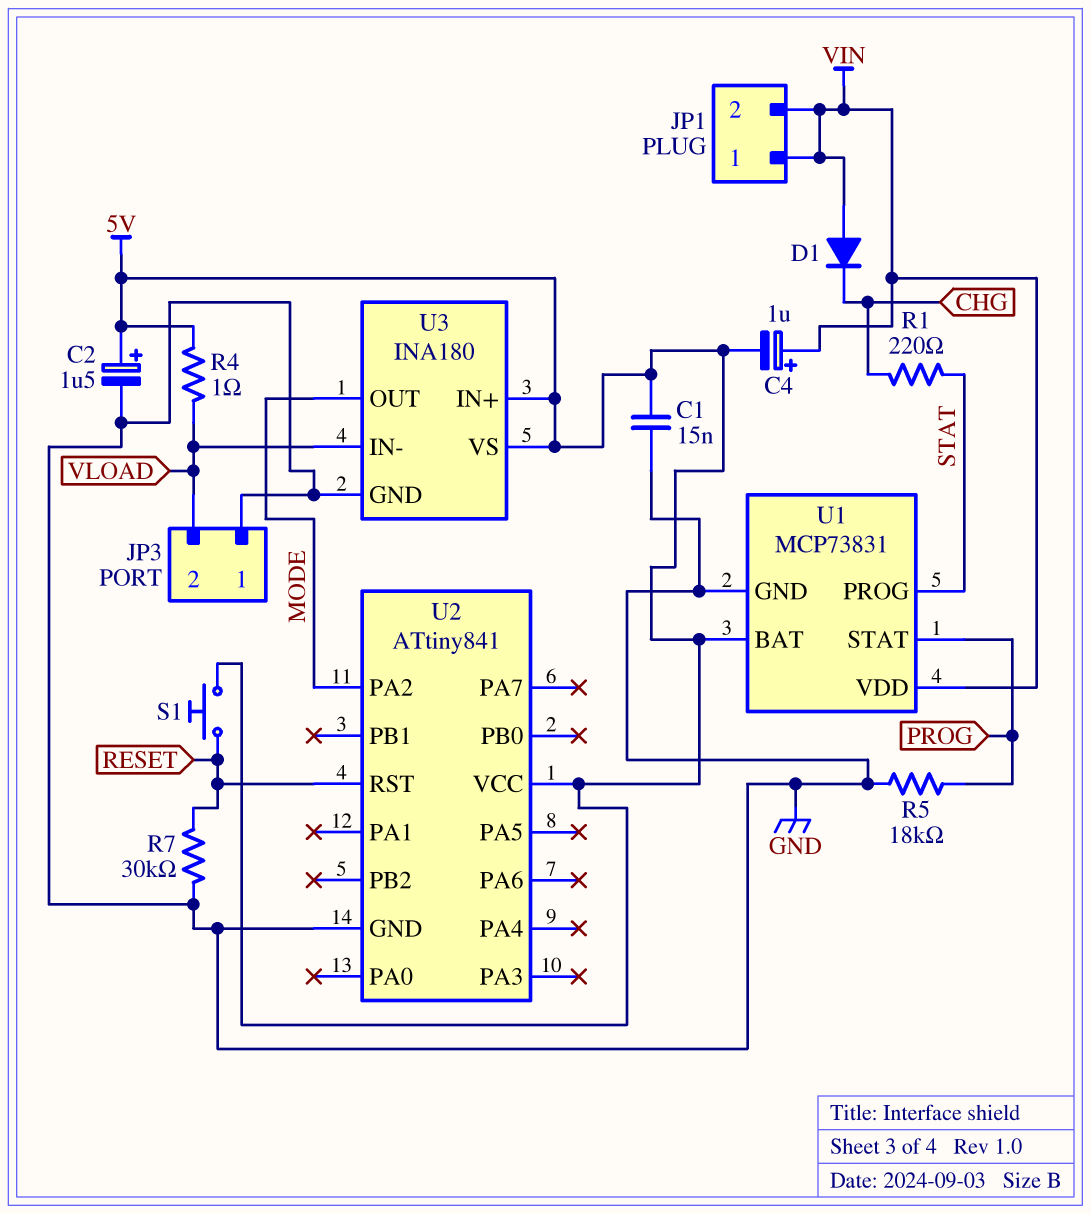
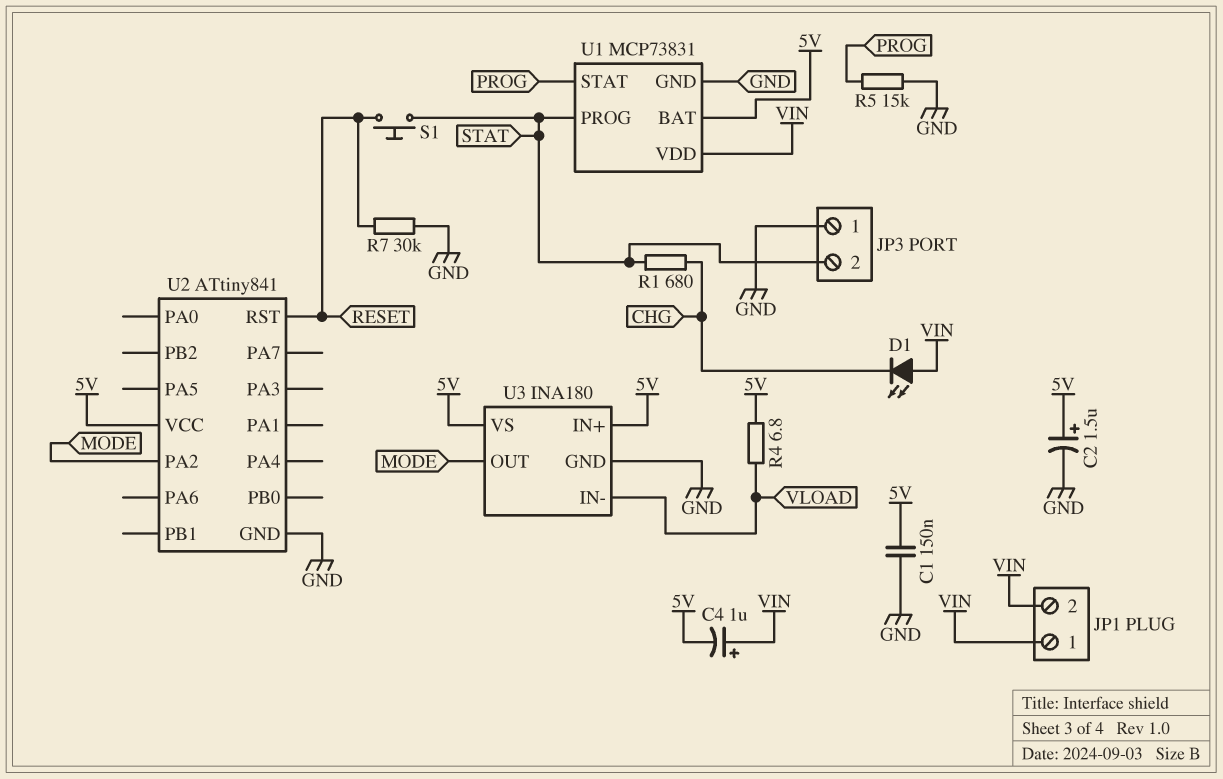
C1: 15nF (5V, GND) -> 150nF (5V, GND)
D1: diode (A VIN, K CHG) -> LED (A VIN, K CHG)
JP3 pin 2: VLOAD -> STAT
R1: 220 (CHG, STAT) -> 680 (CHG, STAT)
R4: 1 (5V, VLOAD) -> 6.8 (5V, VLOAD)
R5: 18k (GND, PROG) -> 15k (GND, PROG)
S1: button (5V, RESET) -> button (RESET, STAT)

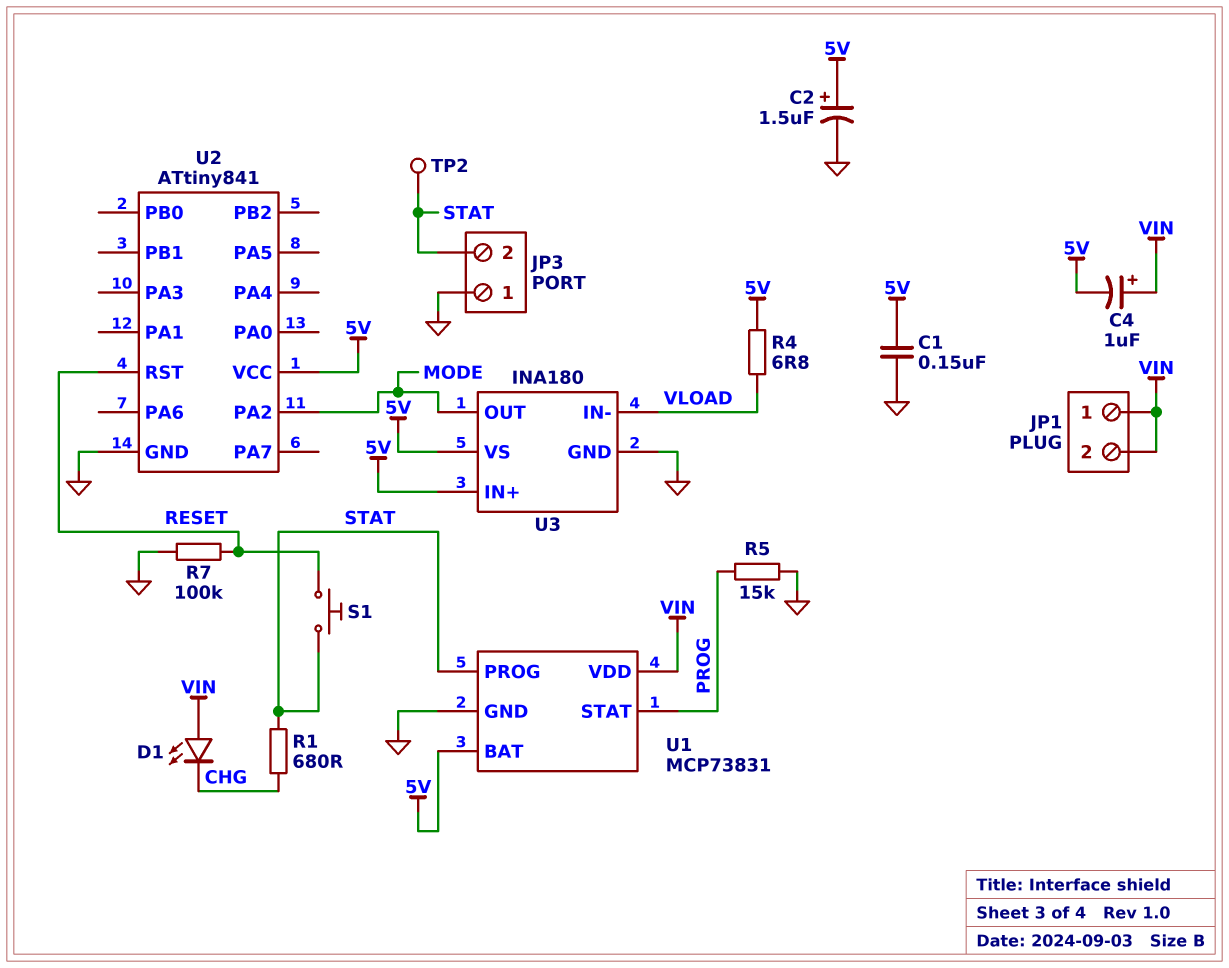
R7: 30k (GND, RESET) -> 100k (GND, RESET)
TP2: none -> test point (STAT)

